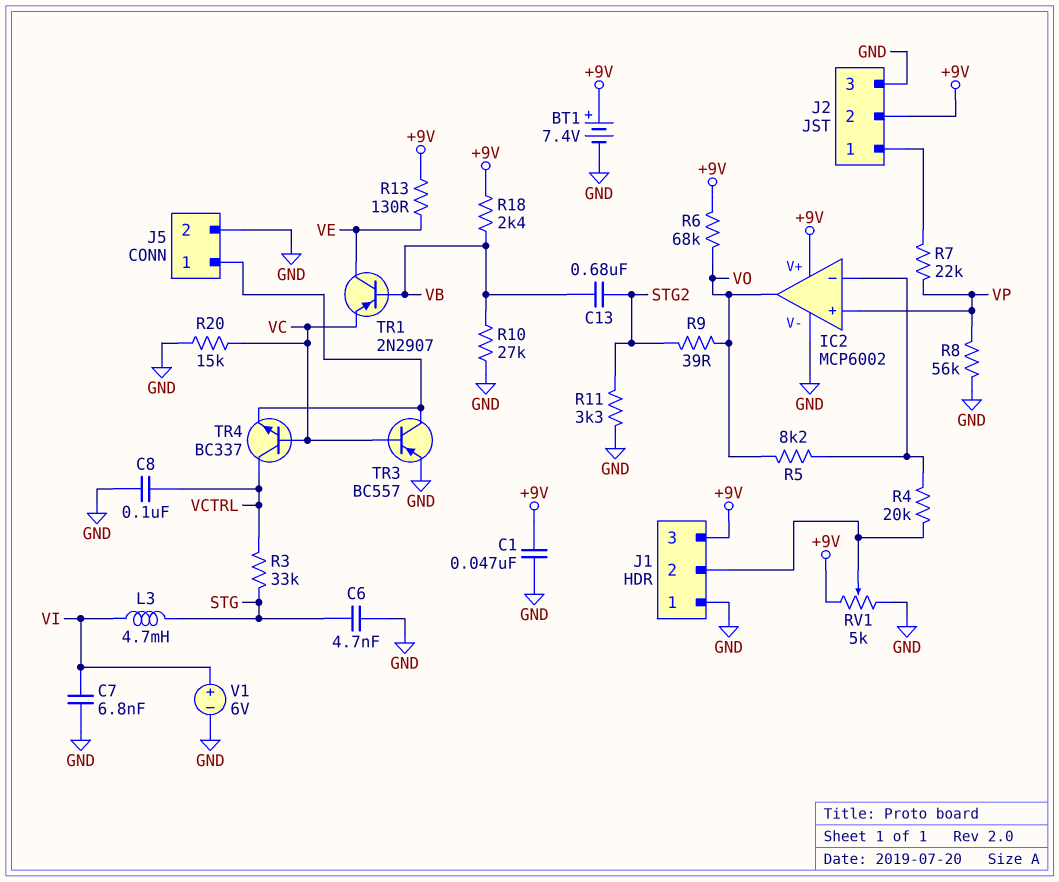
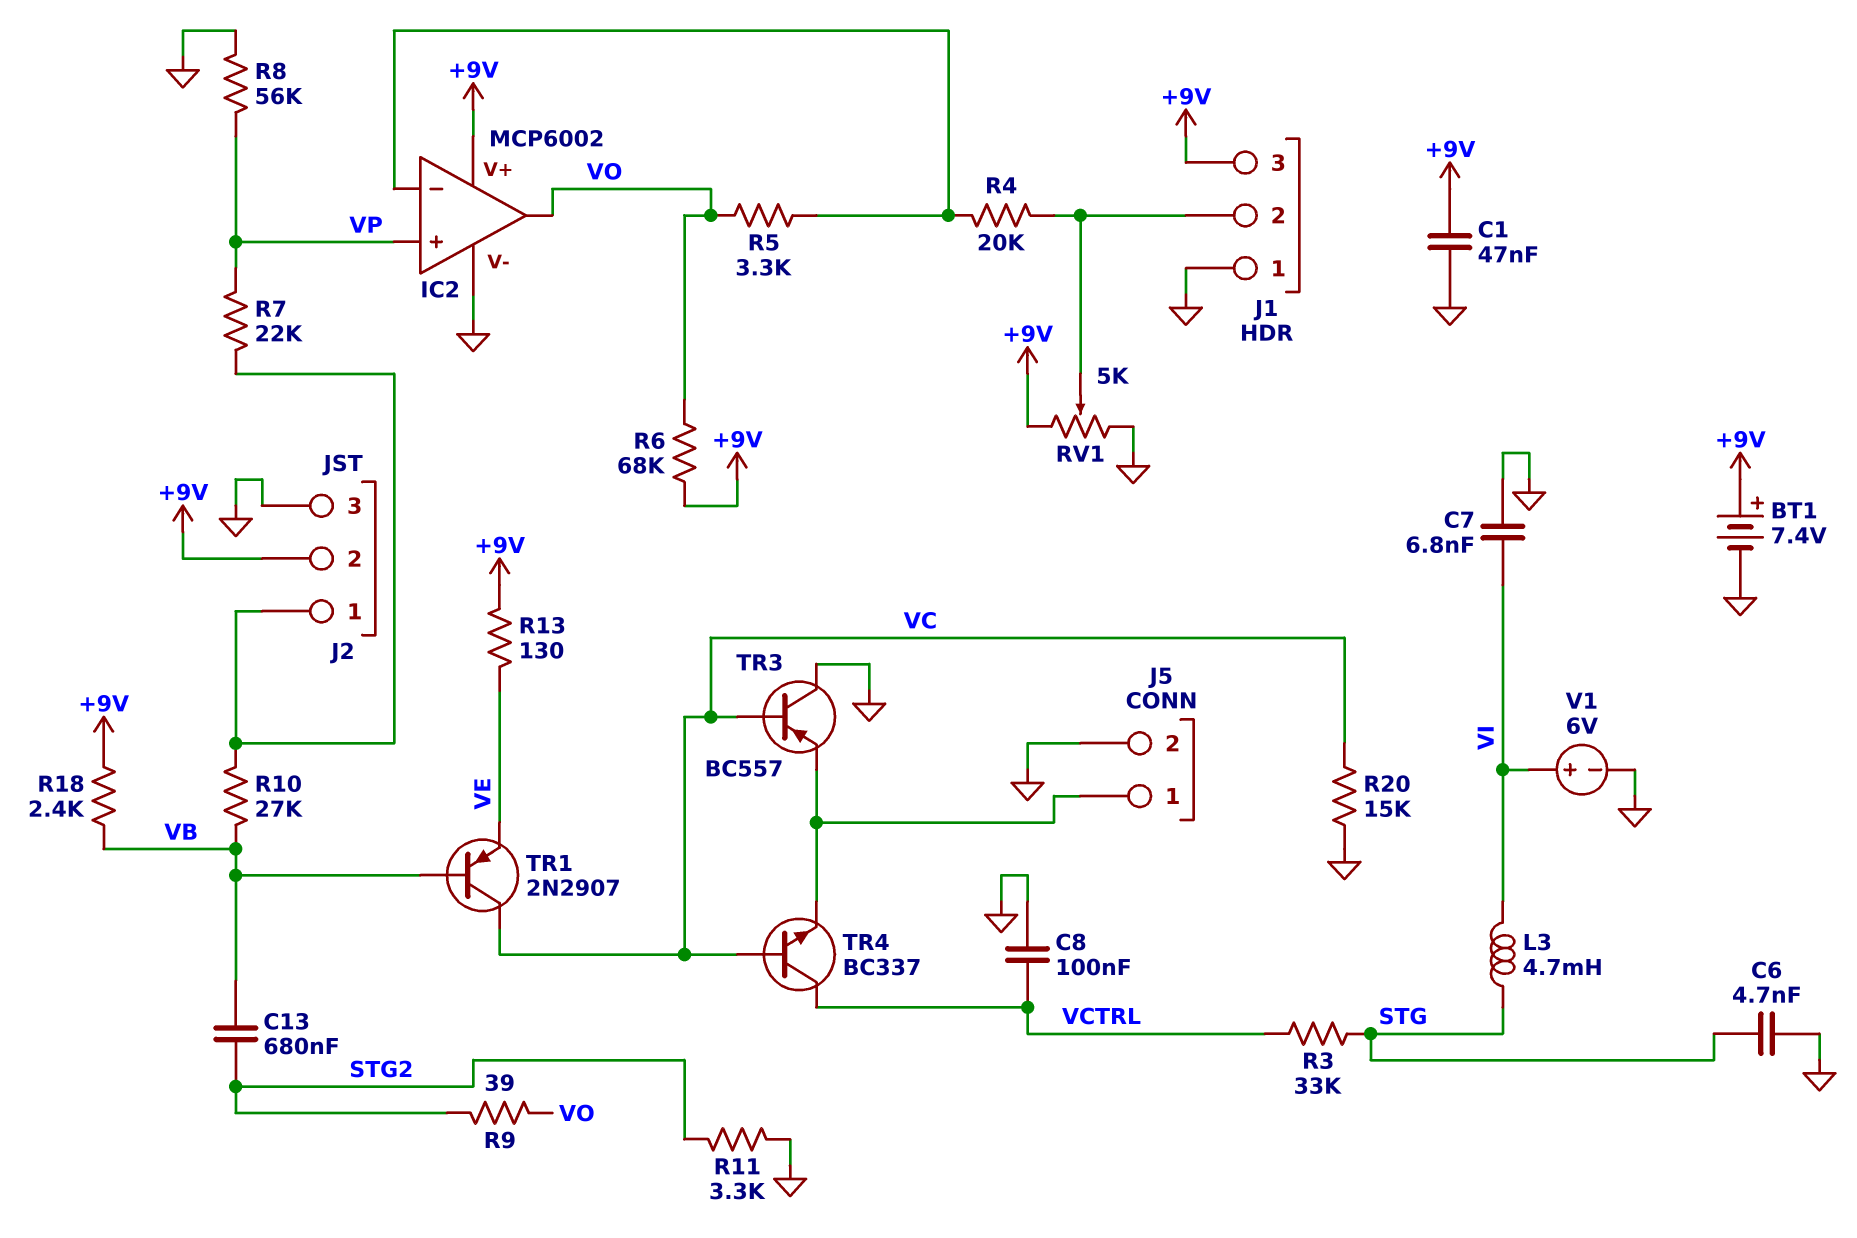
R5: 8.2k (IC2/in-, VO) -> 3.3k (IC2/in-, VO)
R10: 27k (GND, VB) -> 27k (J2/1, VB)
TR1: PNP 2N2907 (B VB, C VE, E VC) -> PNP 2N2907 (B VB, C VC, E VE)
TR3: PNP BC557 (B VC, C J5/1, E GND) -> PNP BC557 (B VC, C GND, E J5/1)

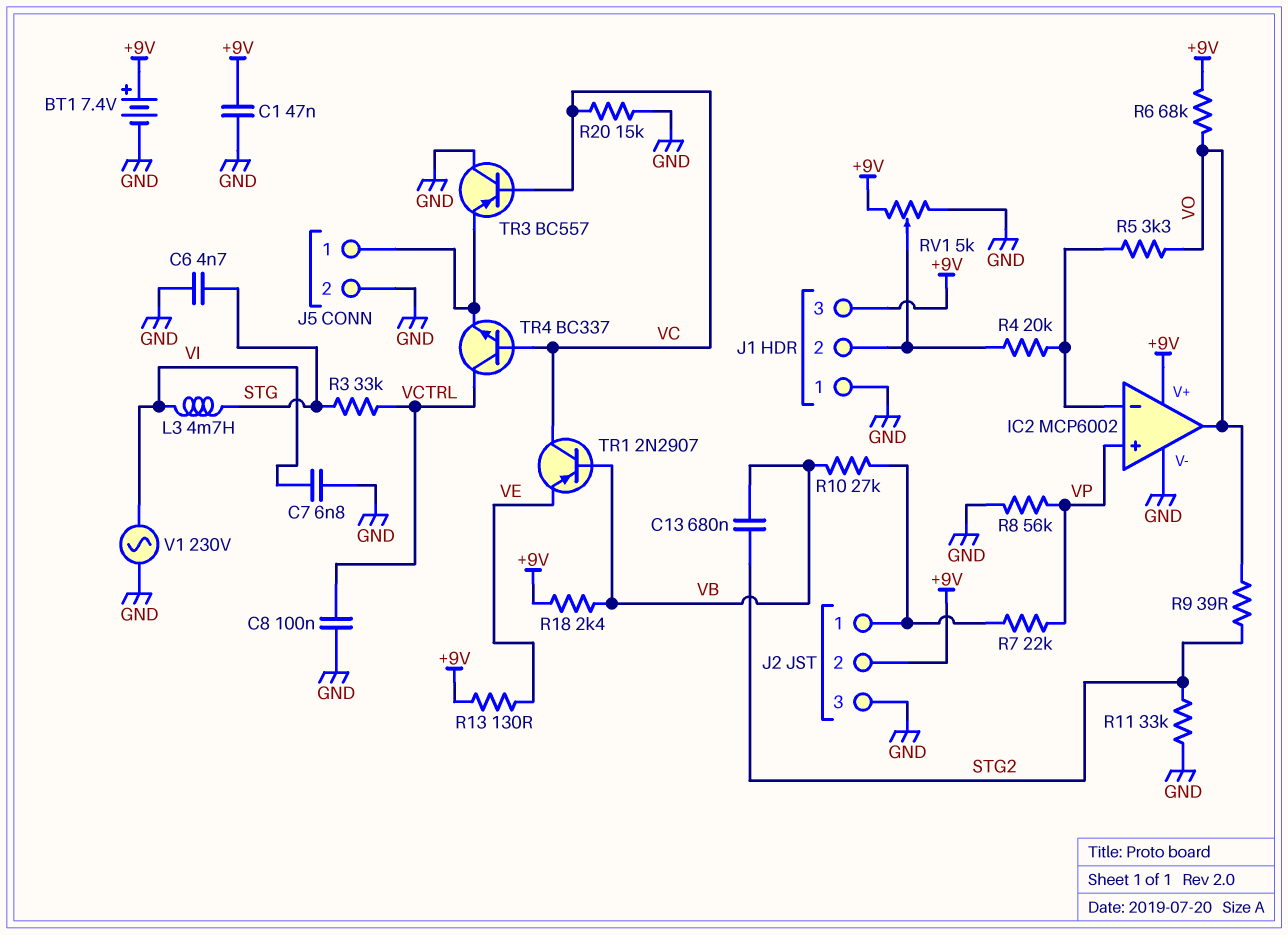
R11: 3.3k (GND, STG2) -> 33k (GND, STG2)
V1: 6V (plus VI, minus GND) -> AC 230V (GND, VI)

